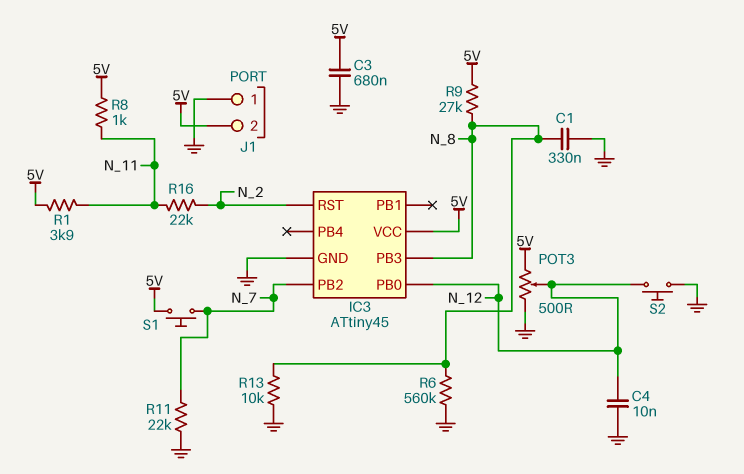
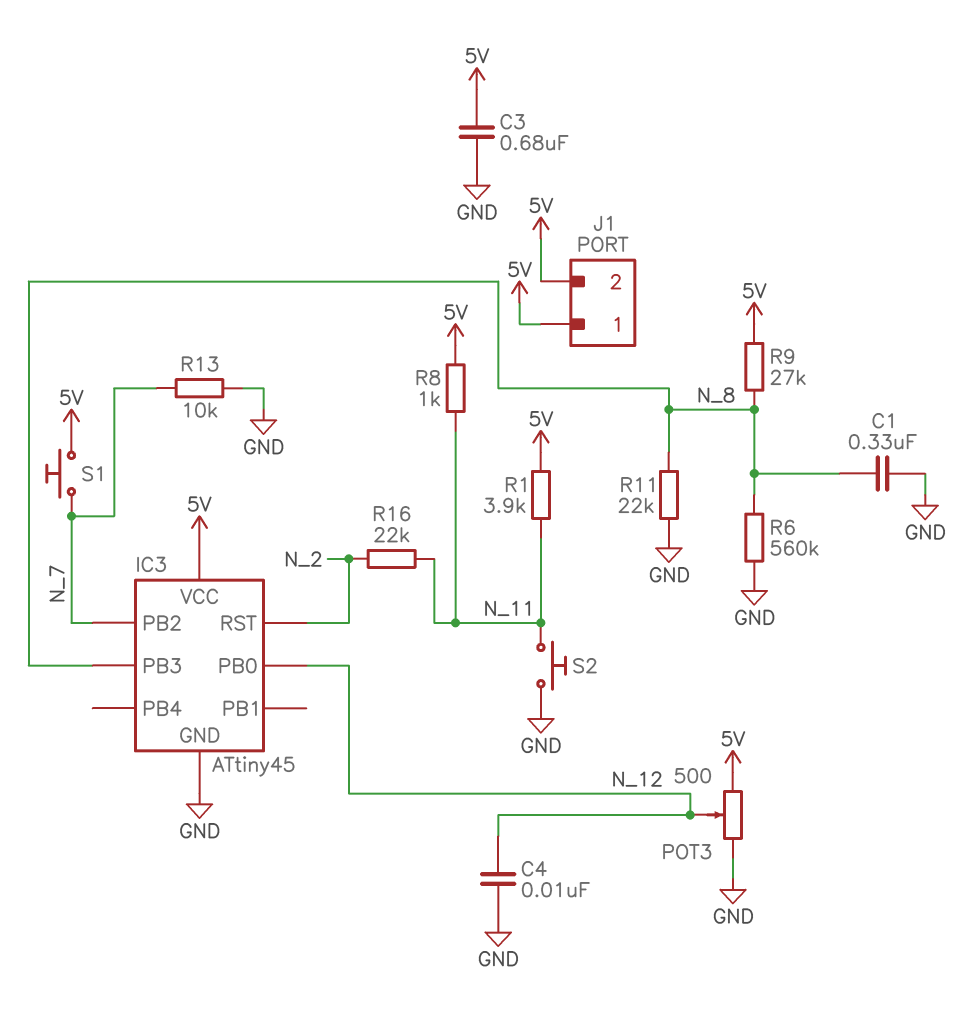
J1 pin 1: GND -> 5V
R11: 22k (GND, N_7) -> 22k (GND, N_8)
R13: 10k (GND, N_8) -> 10k (GND, N_7)
S2: button (GND, N_12) -> button (GND, N_11)

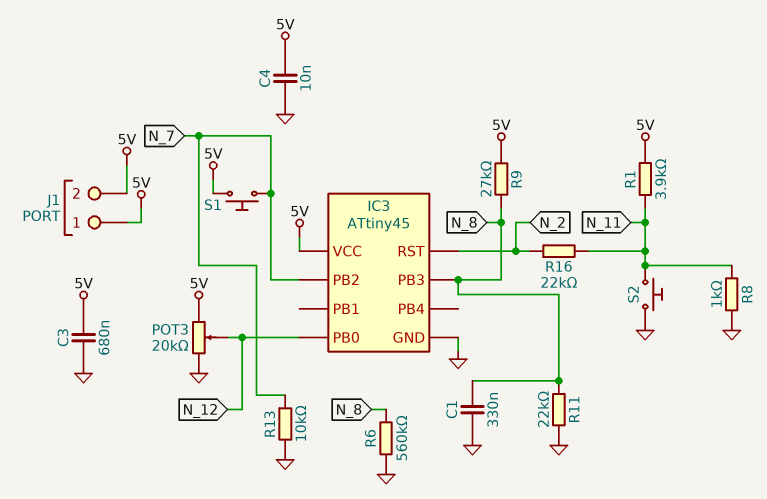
C4: 10nF (GND, N_12) -> 10nF (5V, GND)
POT3: 500 (5V, GND, wiper N_12) -> 20k (5V, GND, wiper N_12)
R8: 1k (5V, N_11) -> 1k (GND, N_11)

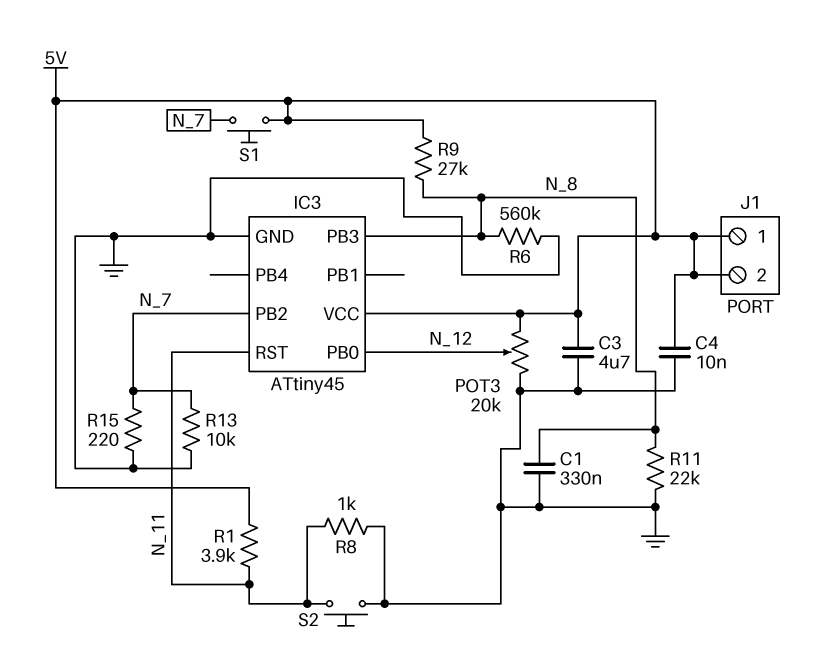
C3: 680nF (5V, GND) -> 4.7uF (5V, GND)
IC3 pin RST: N_2 -> N_11
R15: none -> 220 (GND, N_7)
R16: 22k (N_2, N_11) -> none

